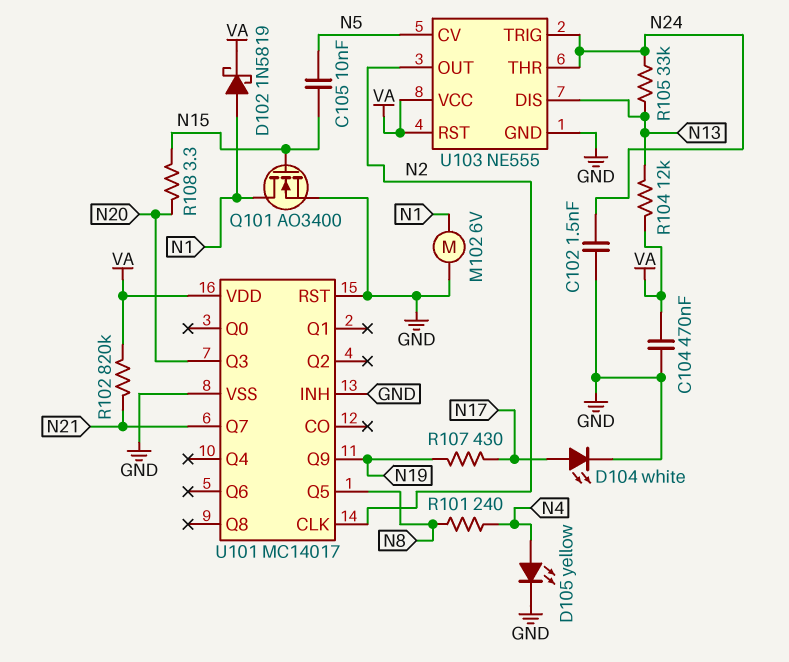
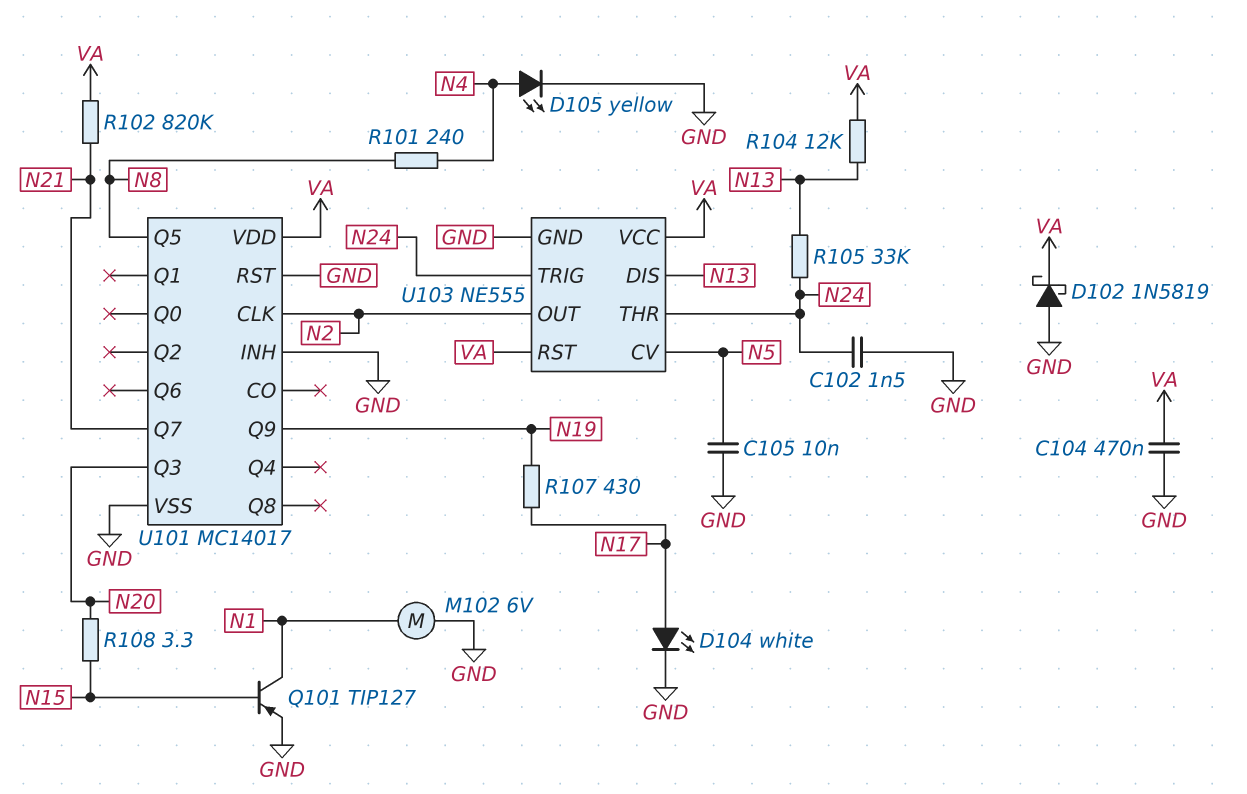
C105: 10nF (N5, N15) -> 10nF (GND, N5)
D102: schottky 1N5819 (A N1, K VA) -> schottky 1N5819 (A GND, K VA)
Q101: NMOS AO3400 (G N15, D N1, S GND) -> PNP TIP127 (B N15, C N1, E GND)

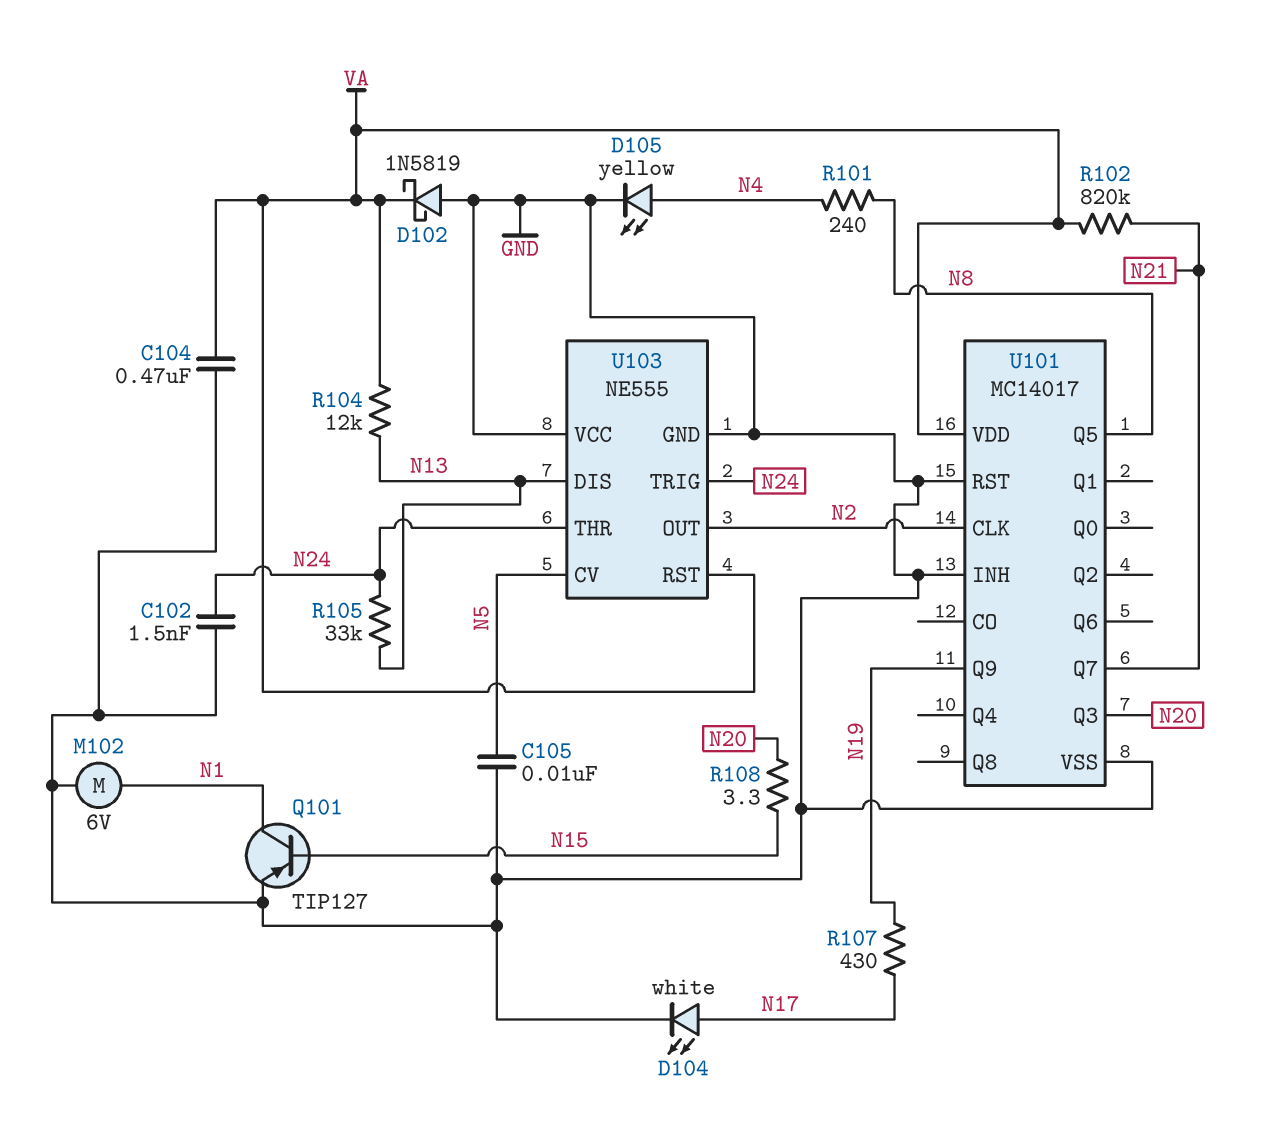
U103 pin VCC: VA -> GND

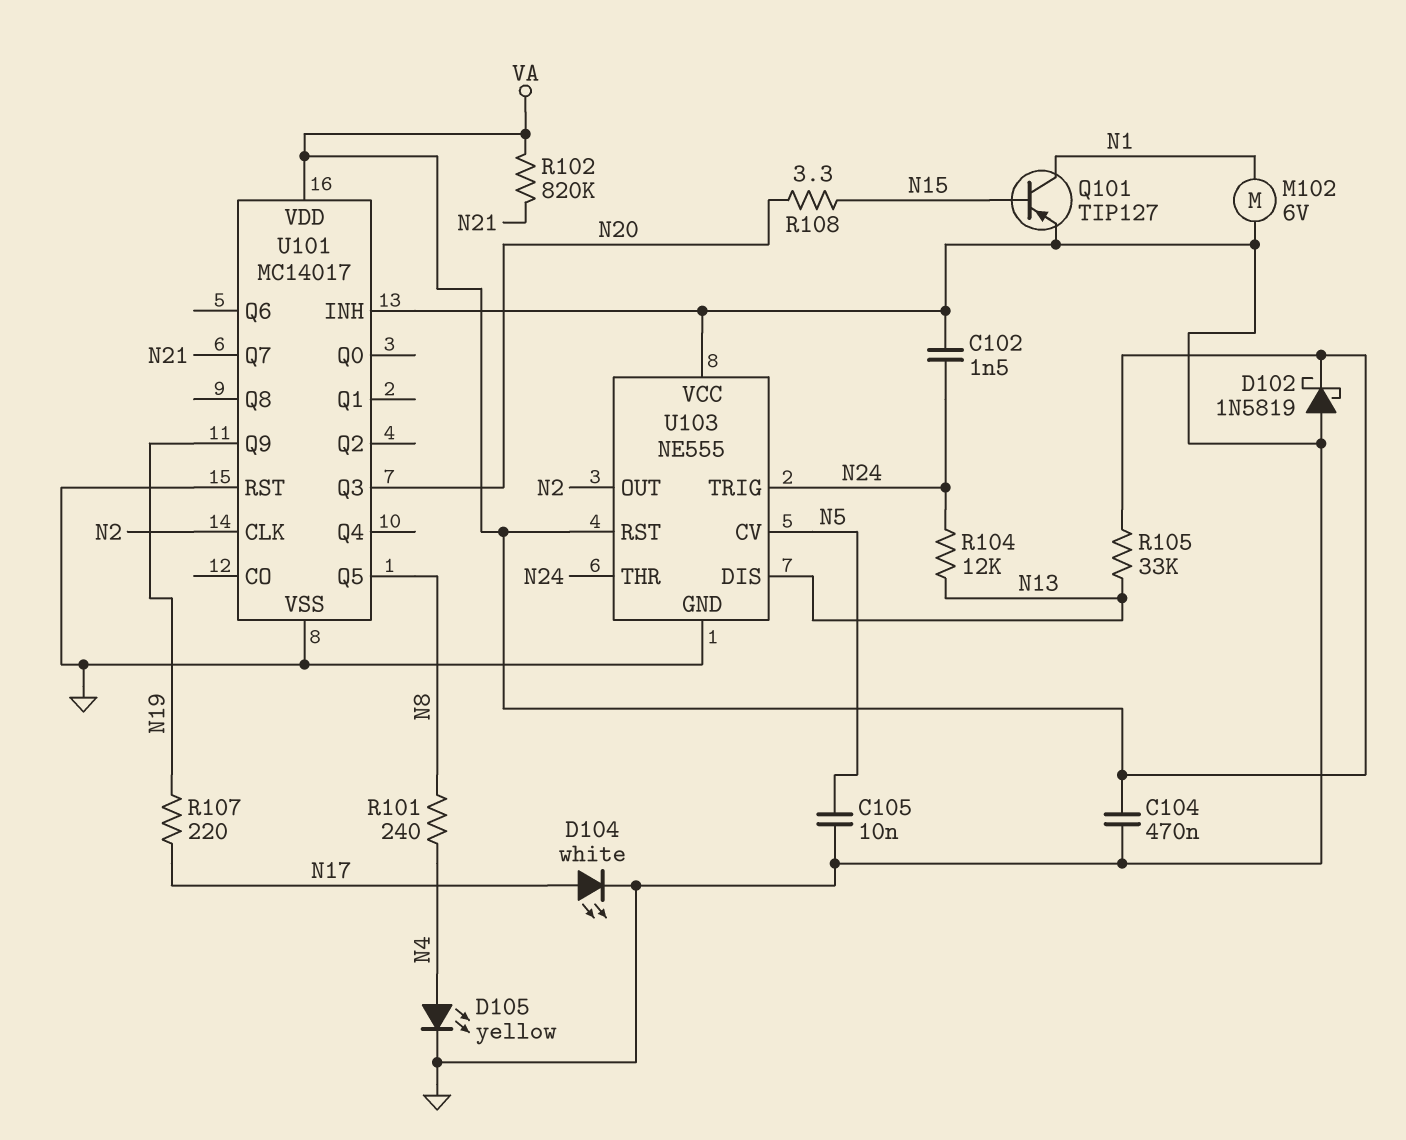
R104: 12k (N13, VA) -> 12k (N13, N24)
R105: 33k (N13, N24) -> 33k (N13, VA)
R107: 430 (N17, N19) -> 220 (N17, N19)

